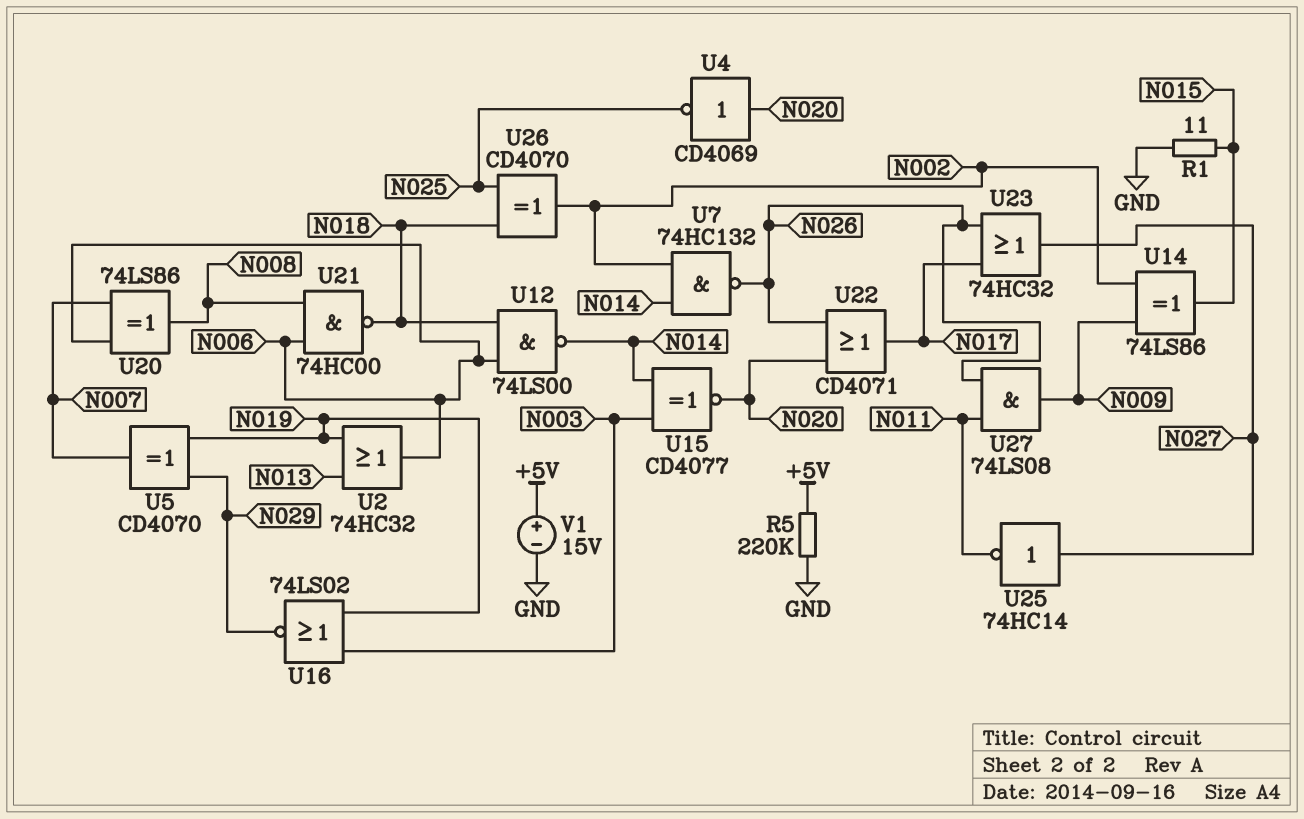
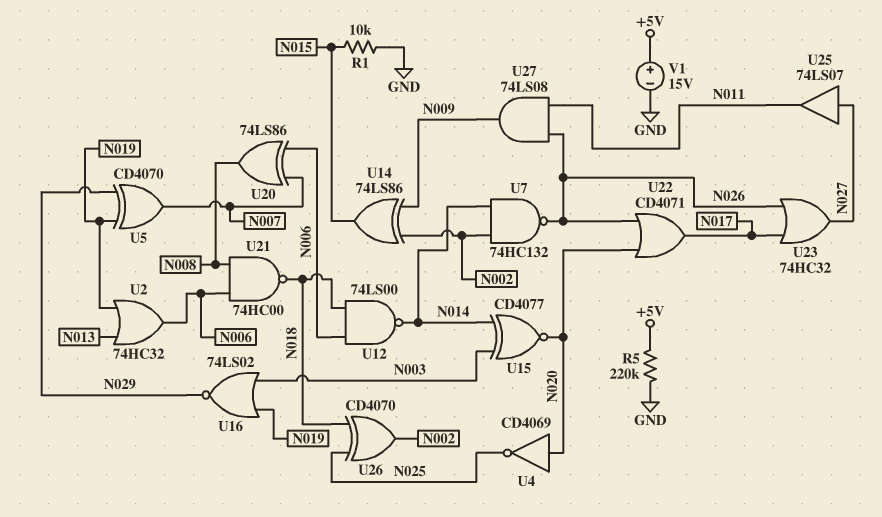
R1: 11 (GND, N015) -> 10k (GND, N015)
U25: NOT 74HC14 (in N027, out N011) -> buffer 74LS07 (in N027, out N011)

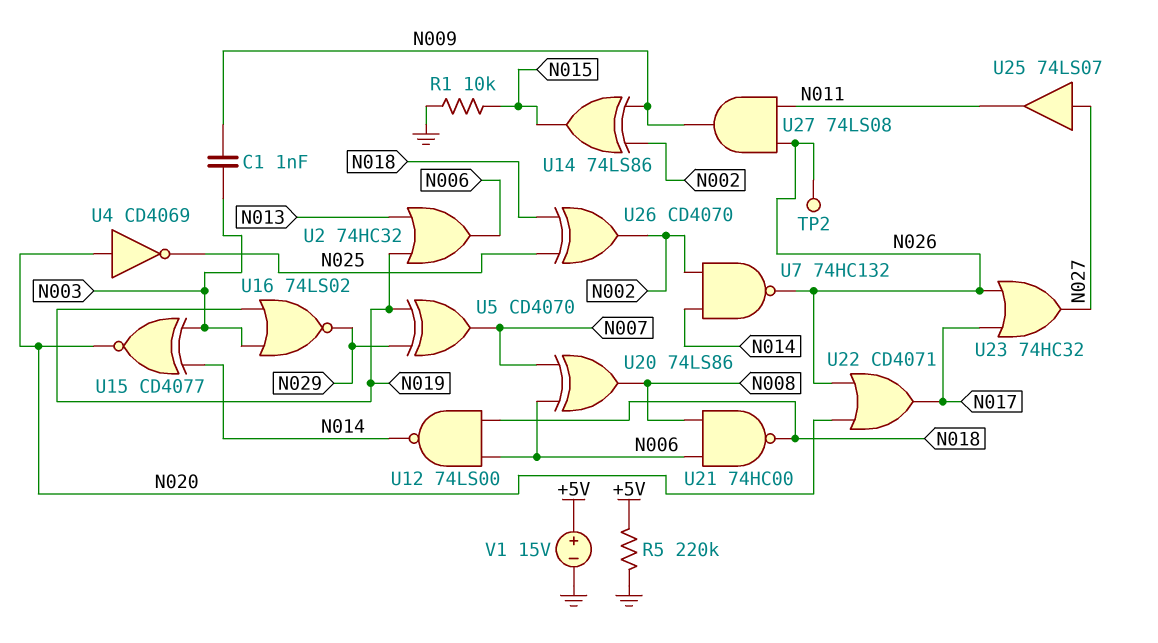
C1: none -> 1nF (N003, N009)
TP2: none -> test point (N026)

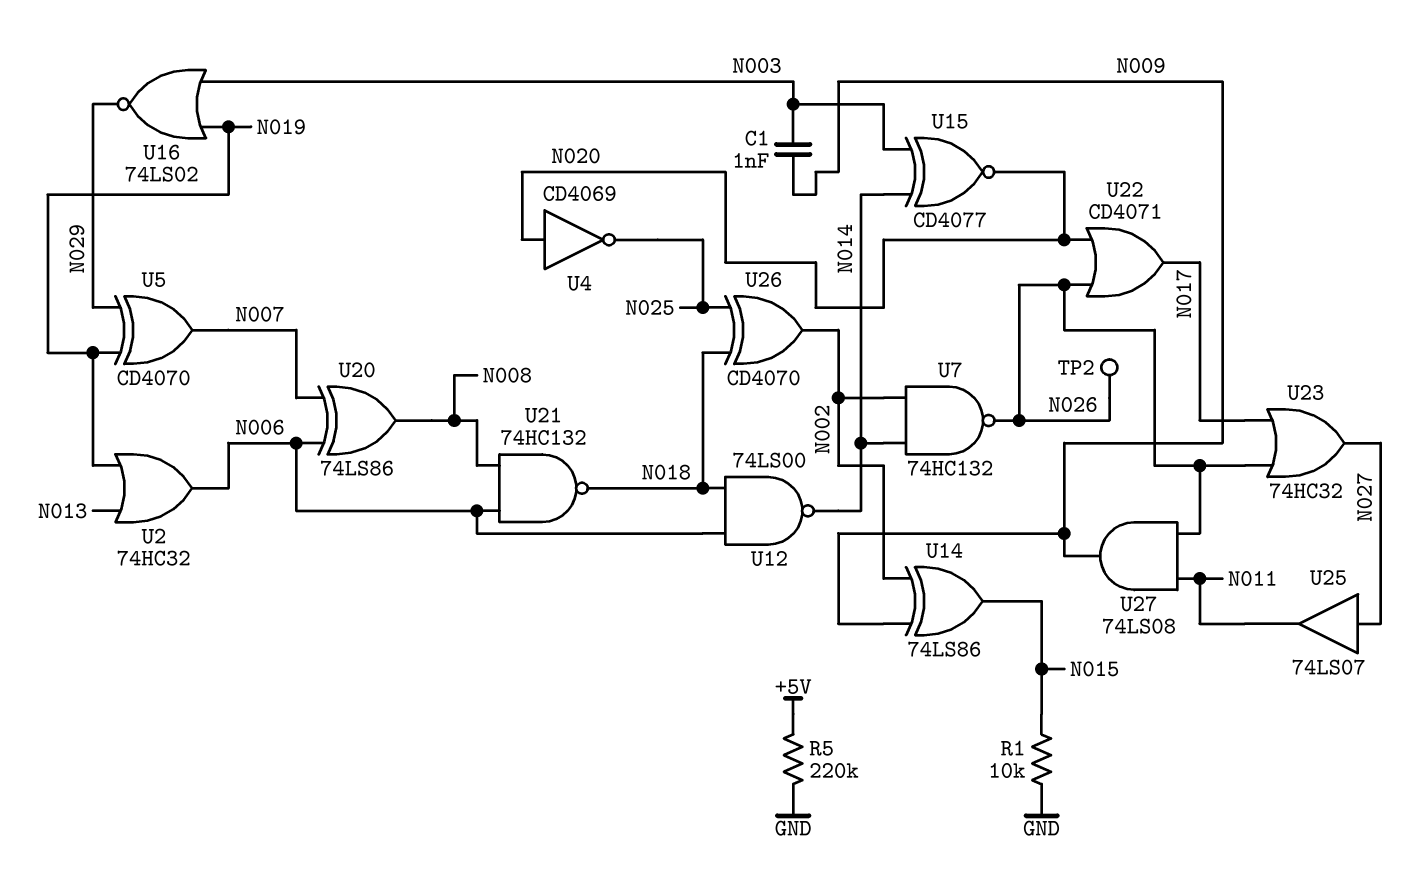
U21: NAND 74HC00 (in N006, in N008, out N018) -> NAND 74HC132 (in N006, in N008, out N018)
V1: 15V (plus +5V, minus GND) -> none

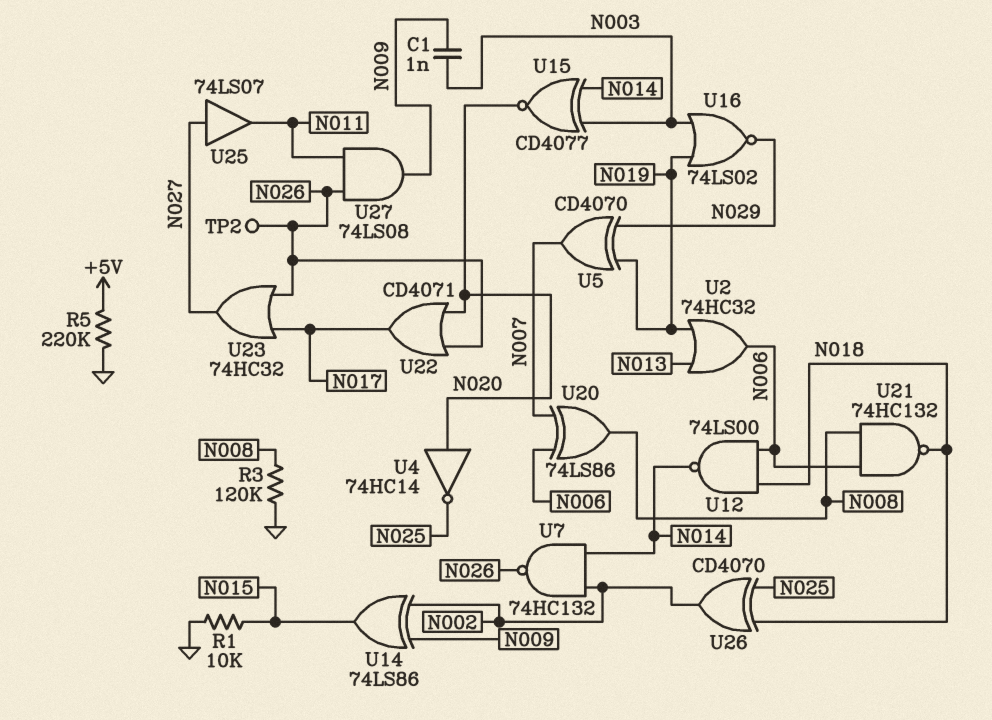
R3: none -> 120k (GND, N008)
U4: NOT CD4069 (in N020, out N025) -> NOT 74HC14 (in N020, out N025)

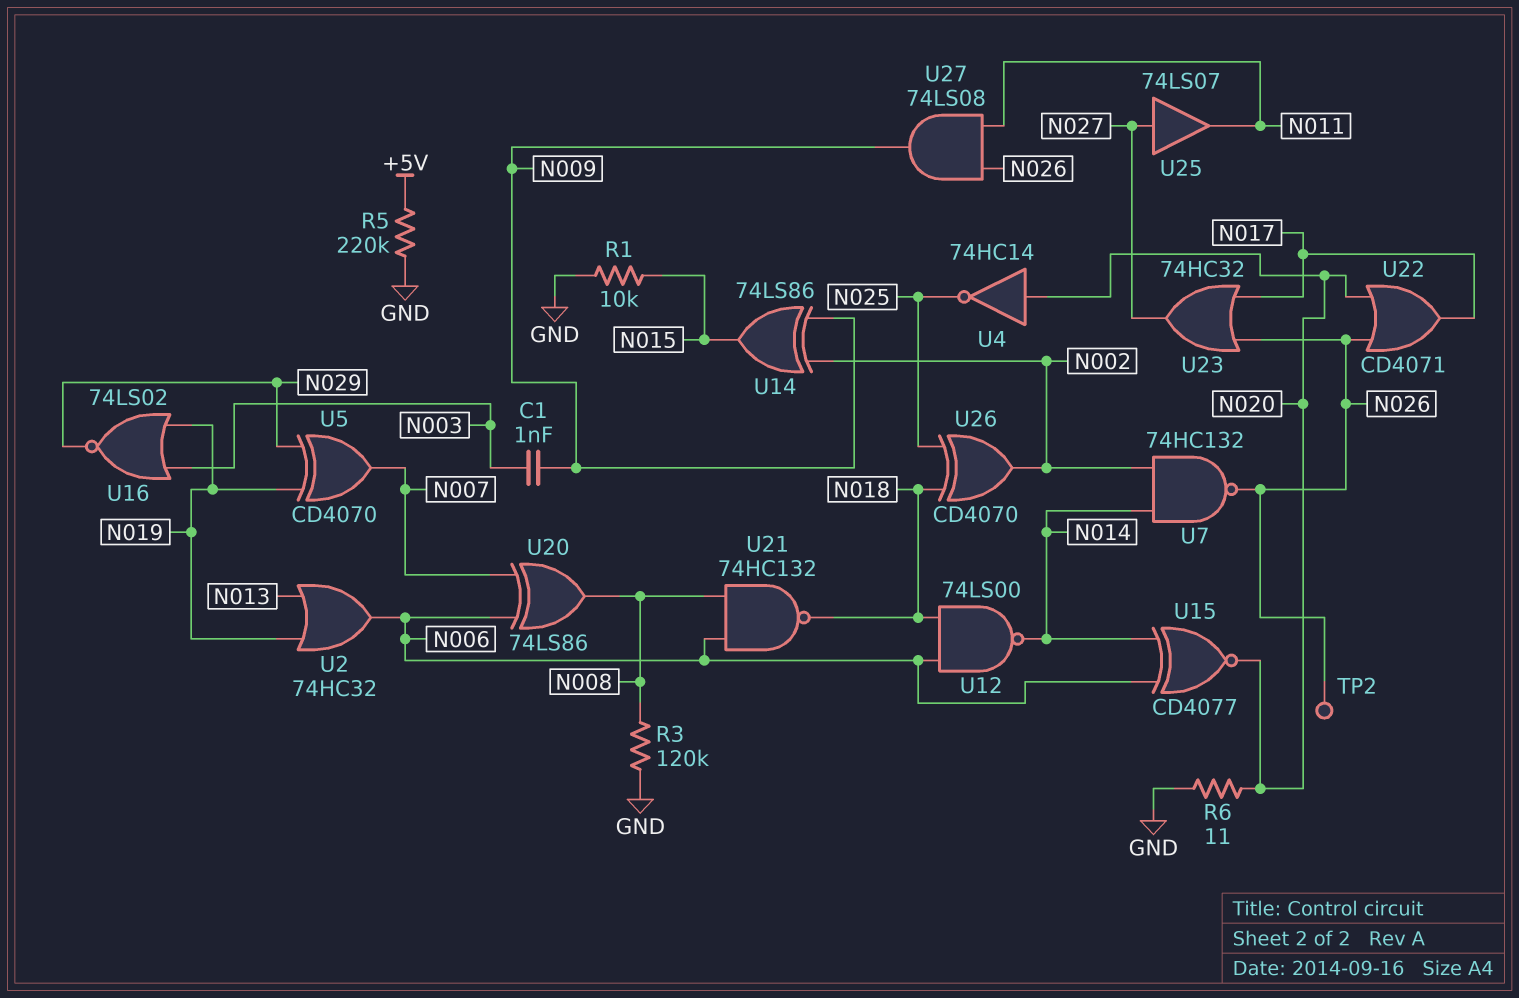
R6: none -> 11 (GND, N020)
U15: XNOR CD4077 (in N003, in N014, out N020) -> XNOR CD4077 (in N006, in N014, out N020)

